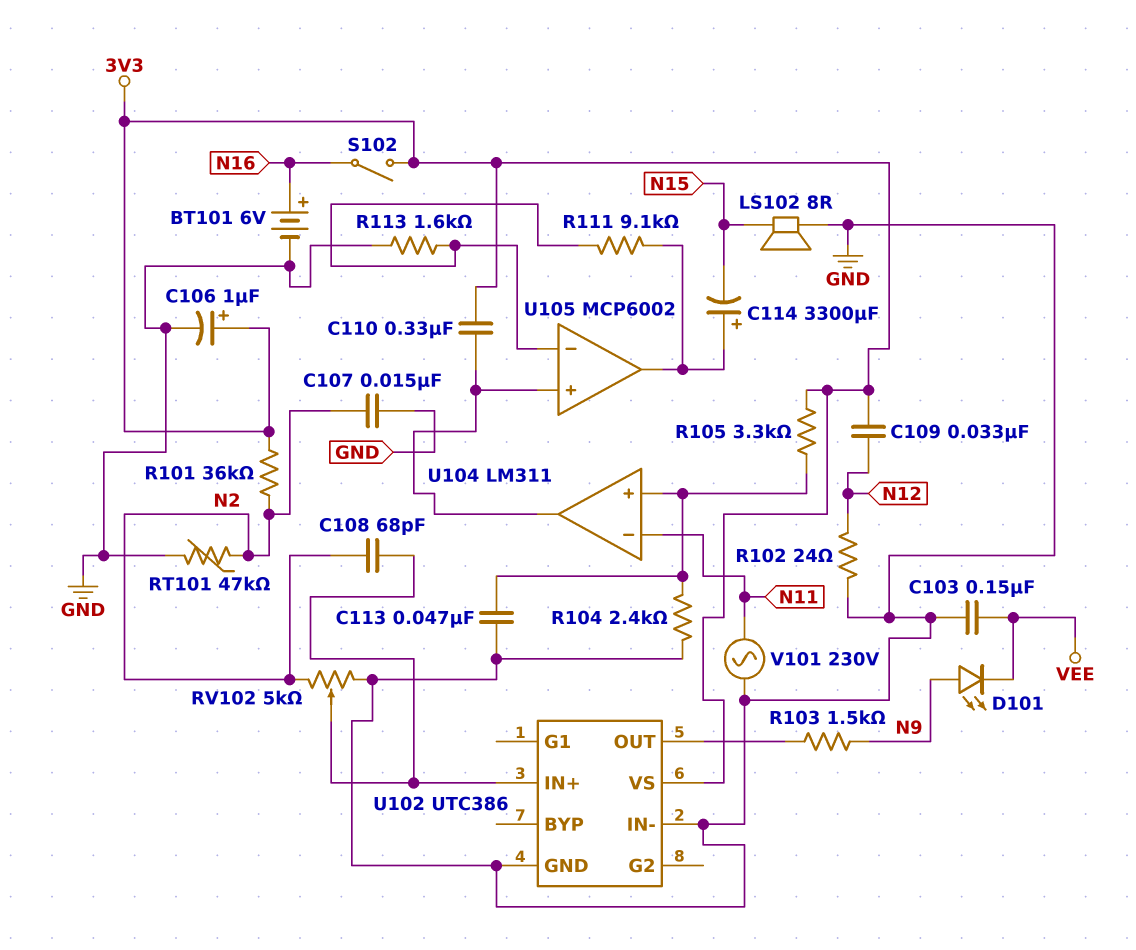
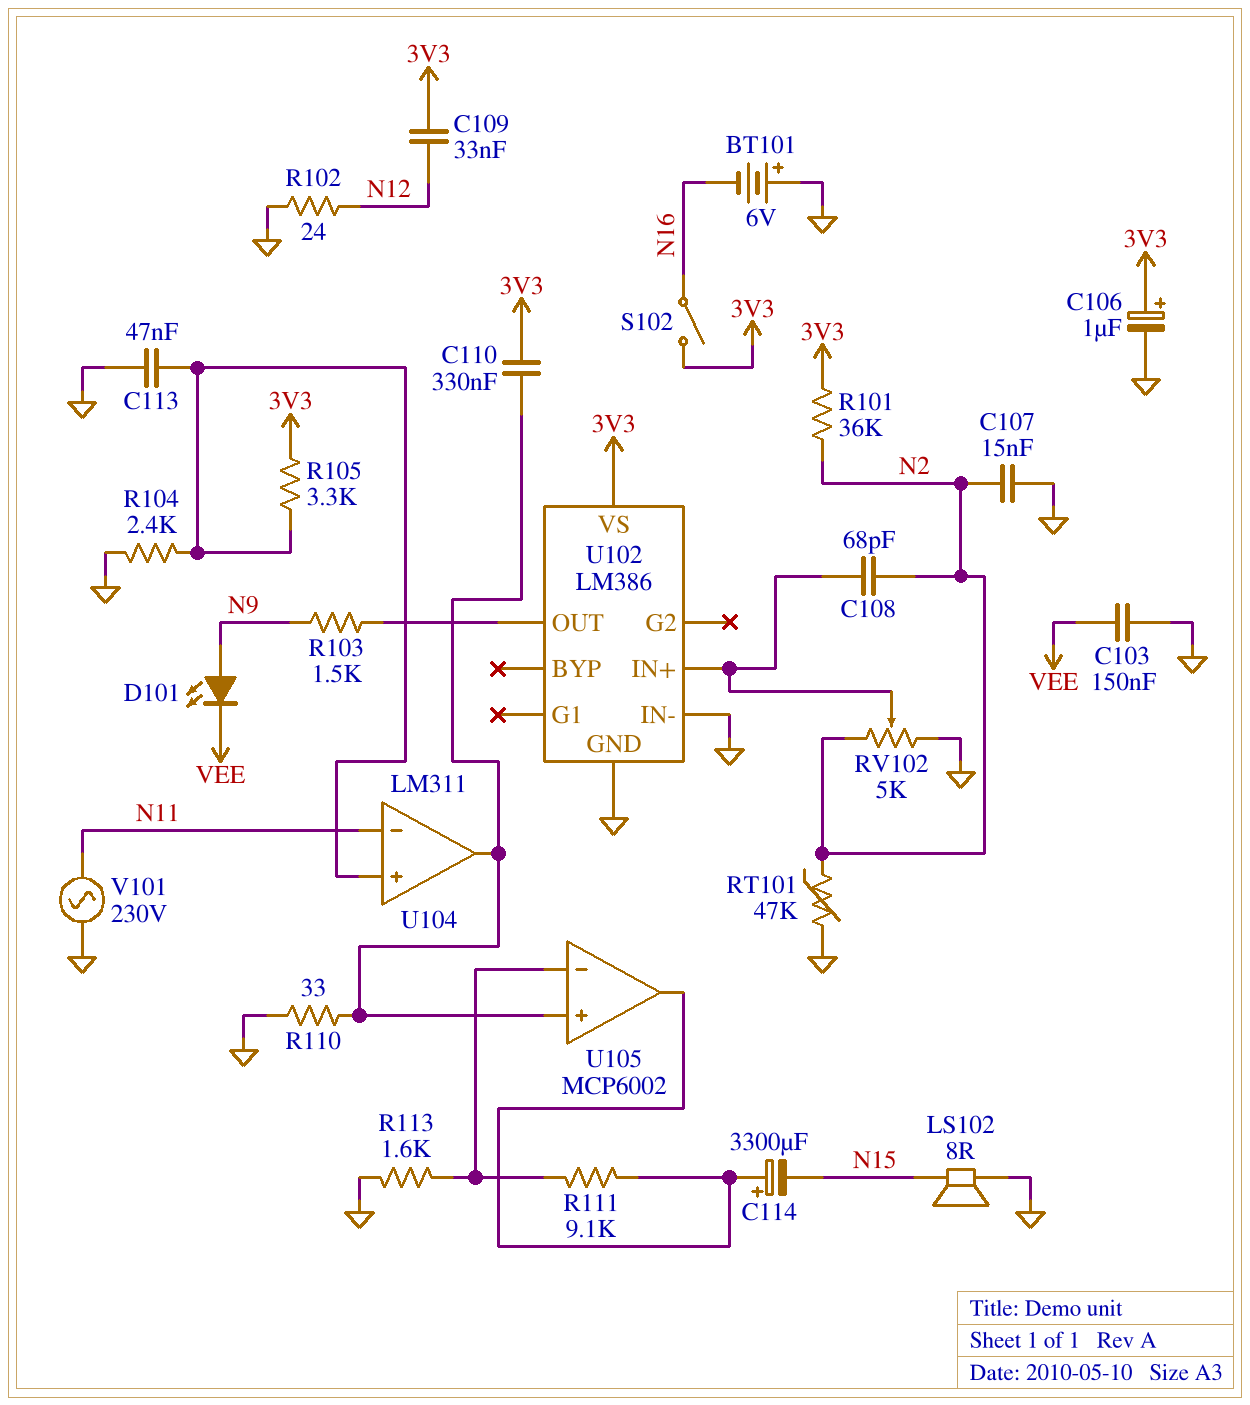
BT101: 6V (plus N16, minus GND) -> 6V (plus GND, minus N16)
R110: none -> 33 (GND, U104/out)
U102: UTC386 -> LM386

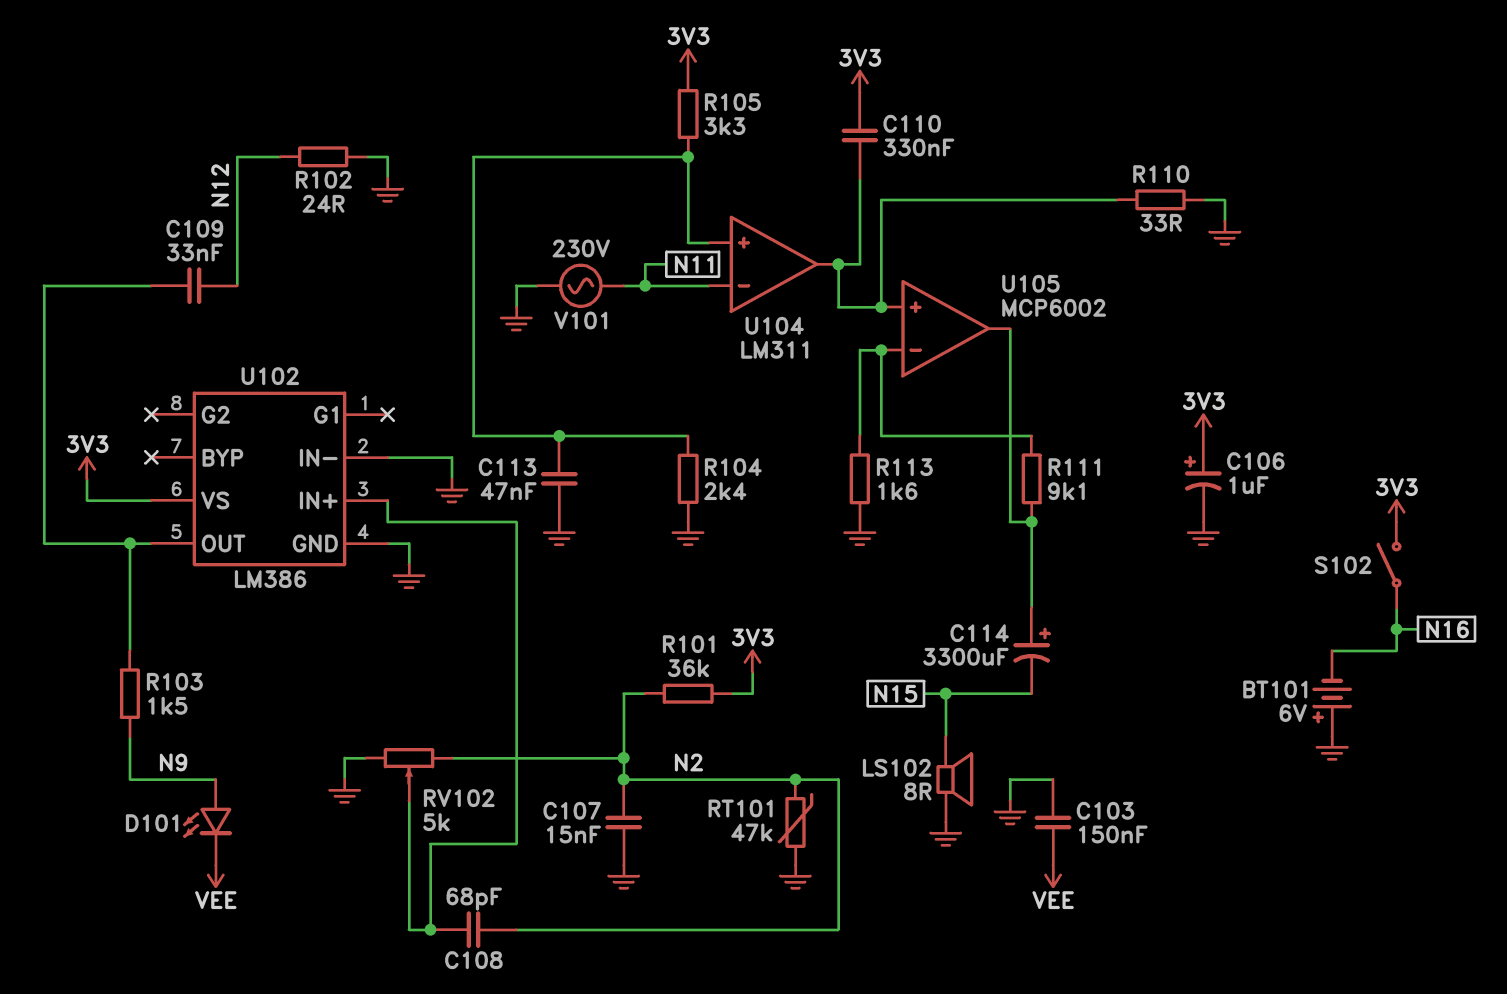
C109: 33nF (3V3, N12) -> 33nF (N12, U102/OUT)

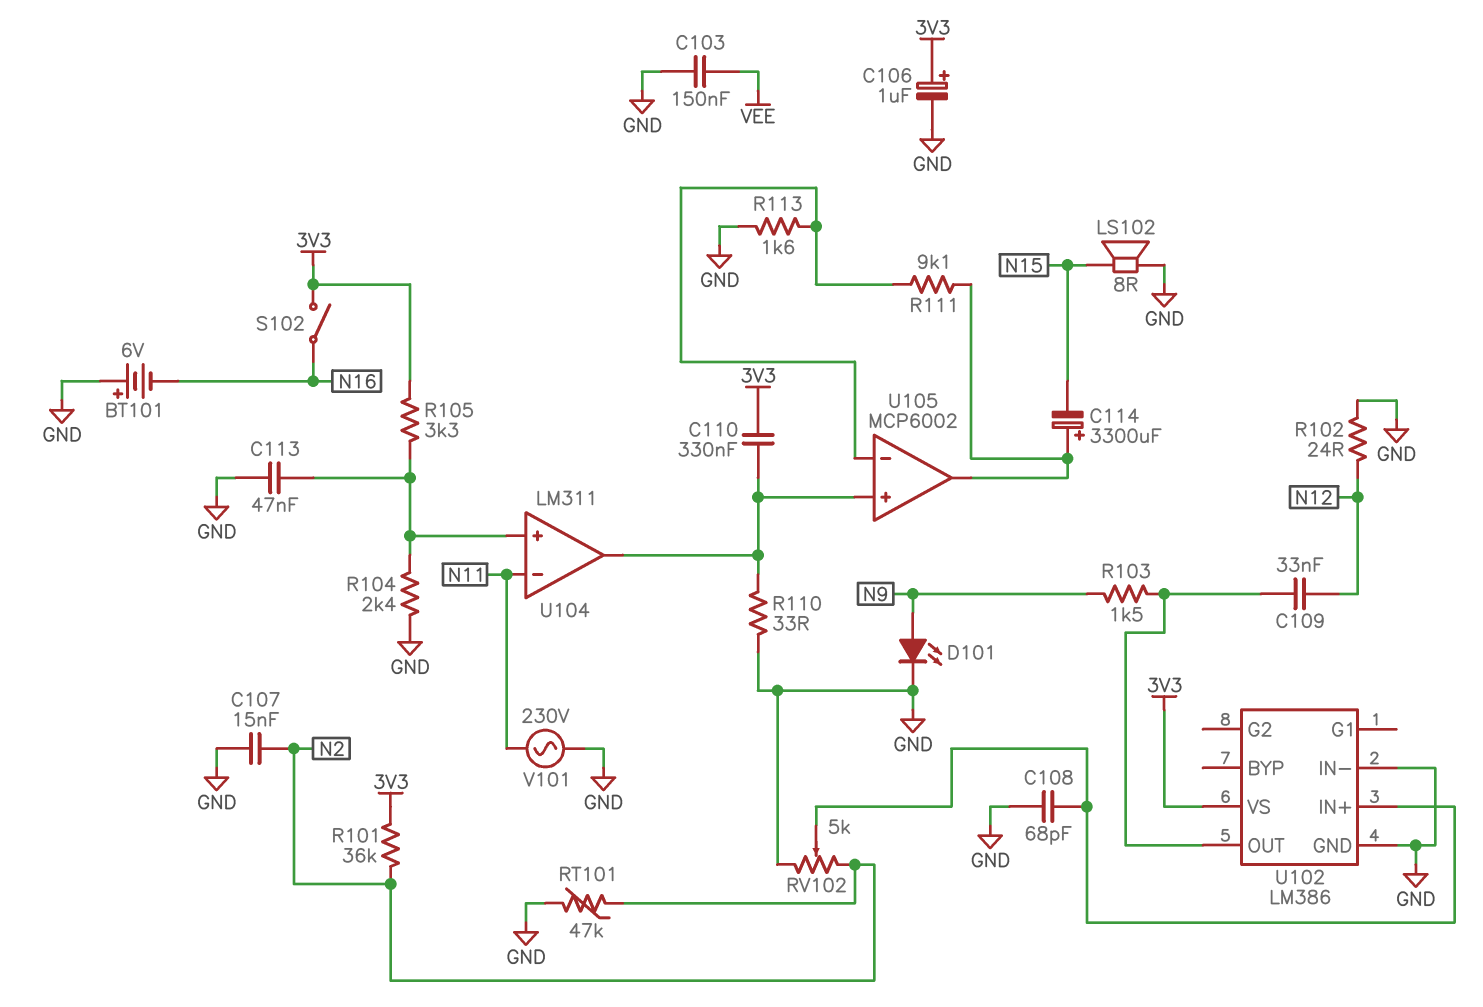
C108: 68pF (N2, U102/IN+) -> 68pF (GND, U102/IN+)
D101: LED (A N9, K VEE) -> LED (A N9, K GND)

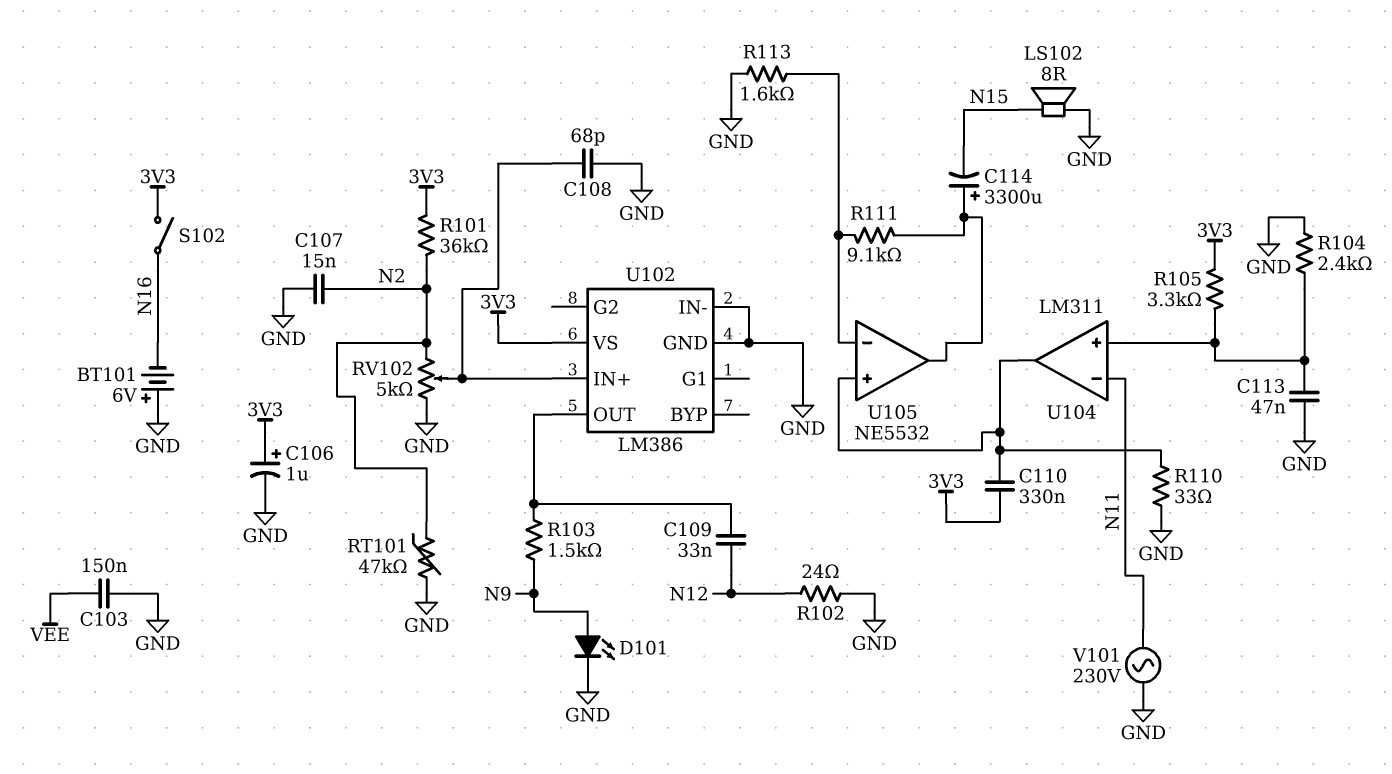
U105: MCP6002 -> NE5532

